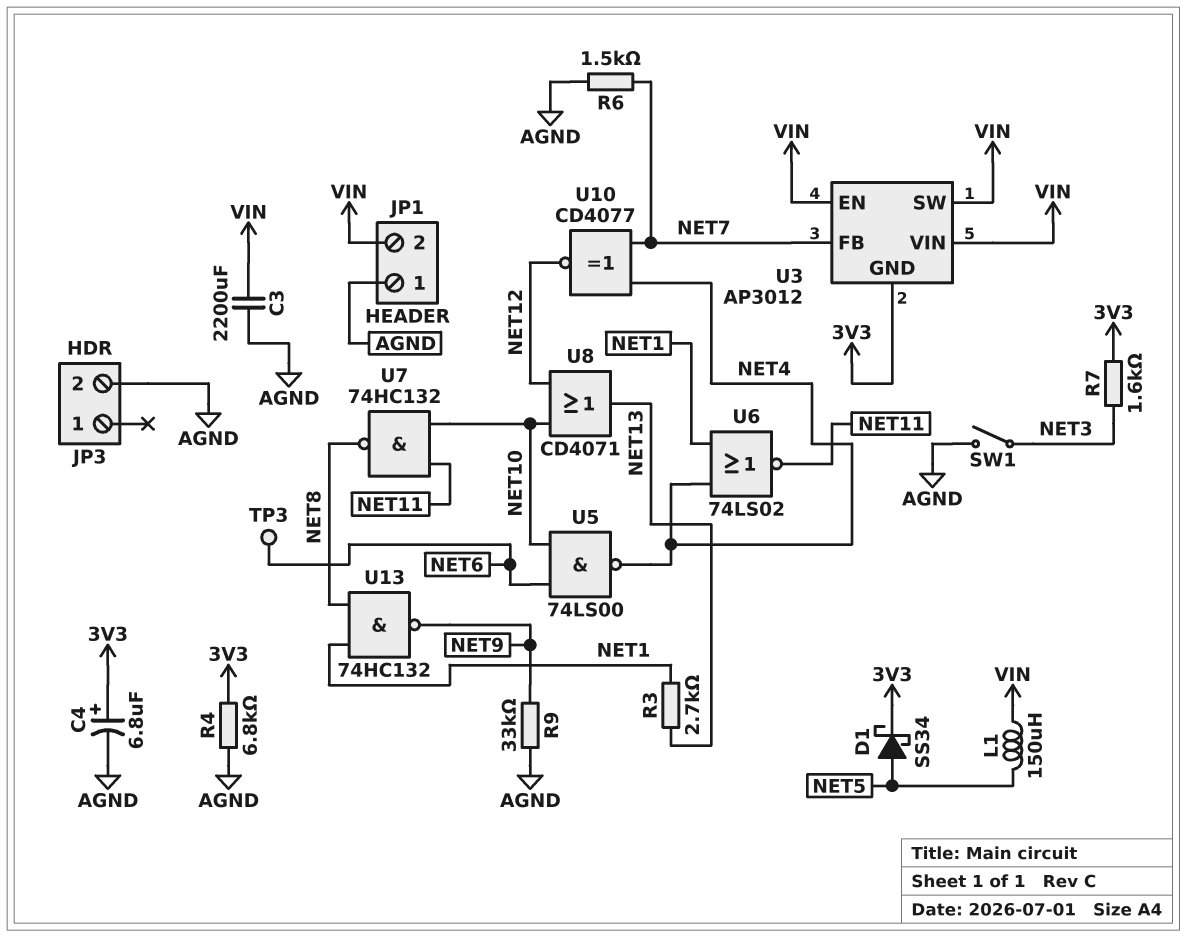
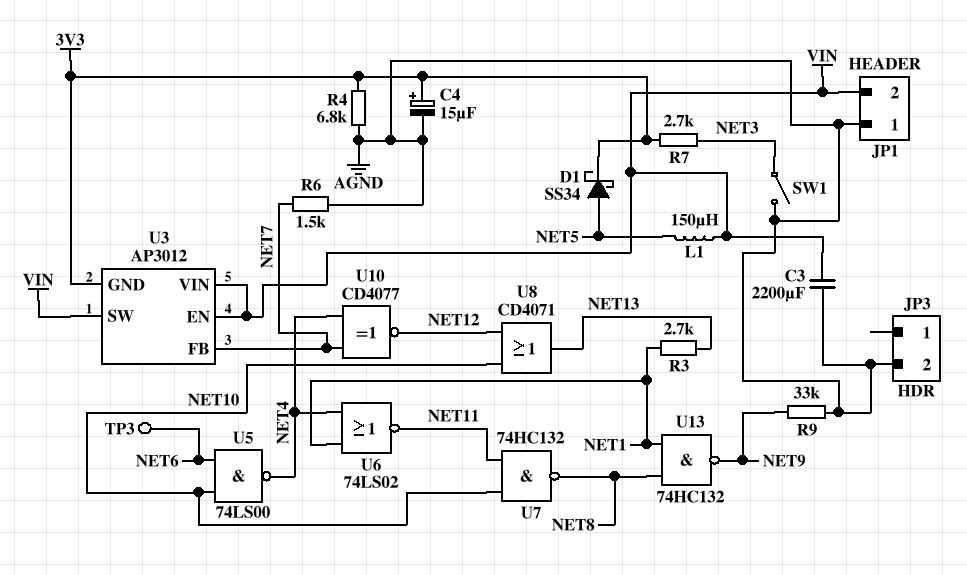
C4: 6.8uF (plus 3V3, minus AGND) -> 15uF (plus 3V3, minus AGND)
R7: 1.6k (3V3, NET3) -> 2.7k (3V3, NET3)

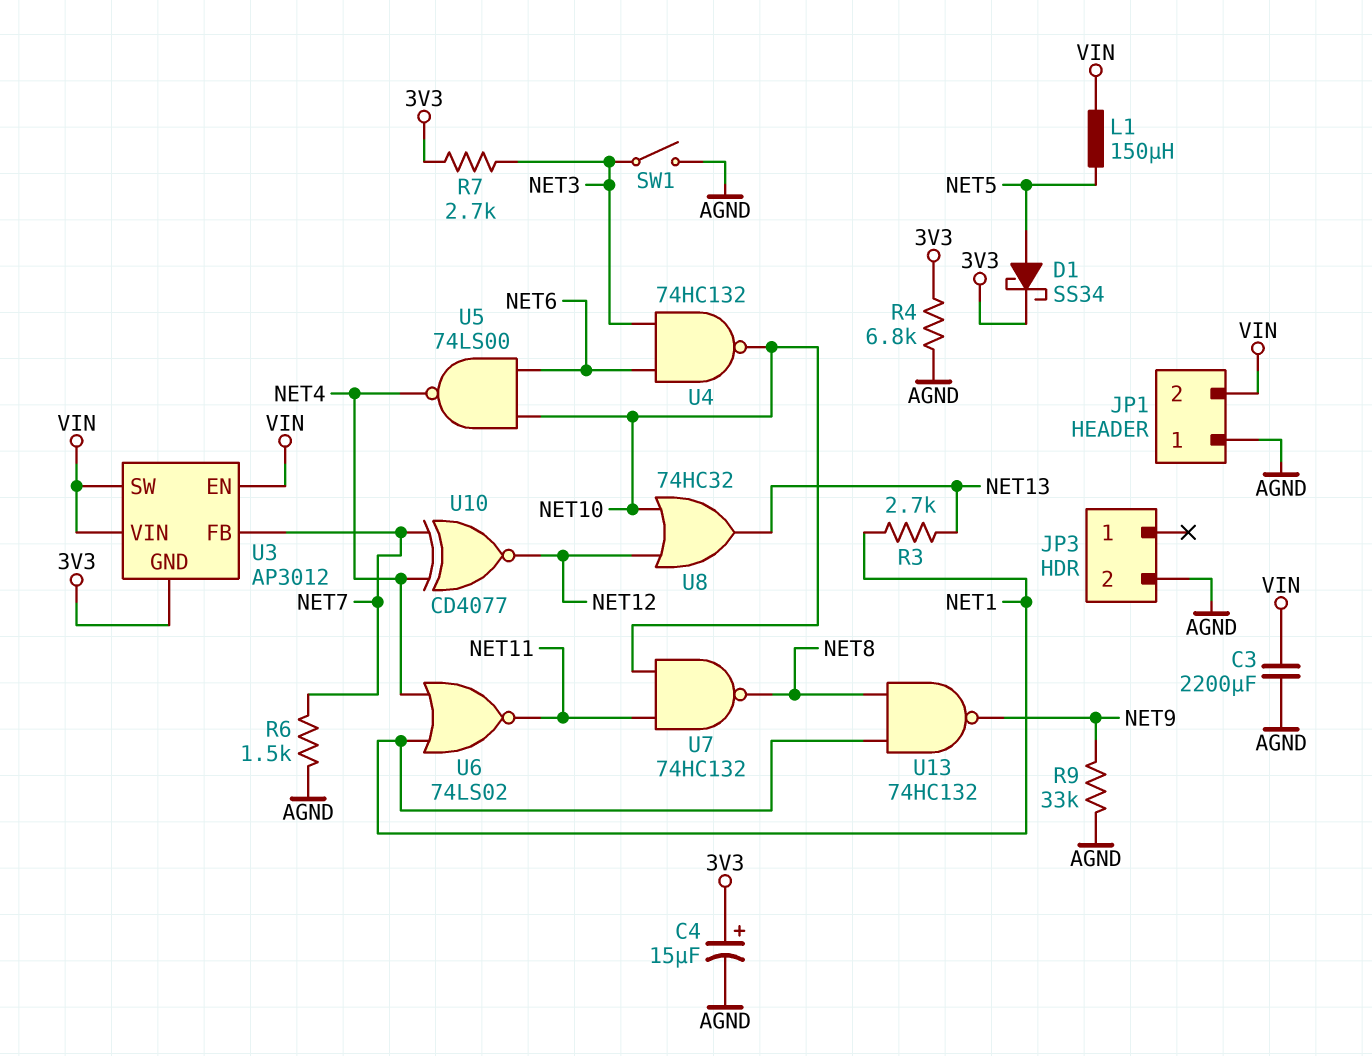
TP3: test point (NET6) -> none
U4: none -> NAND 74HC132 (in NET3, in NET6, out NET10)
U8: OR CD4071 (in NET10, in NET12, out NET13) -> OR 74HC32 (in NET10, in NET12, out NET13)

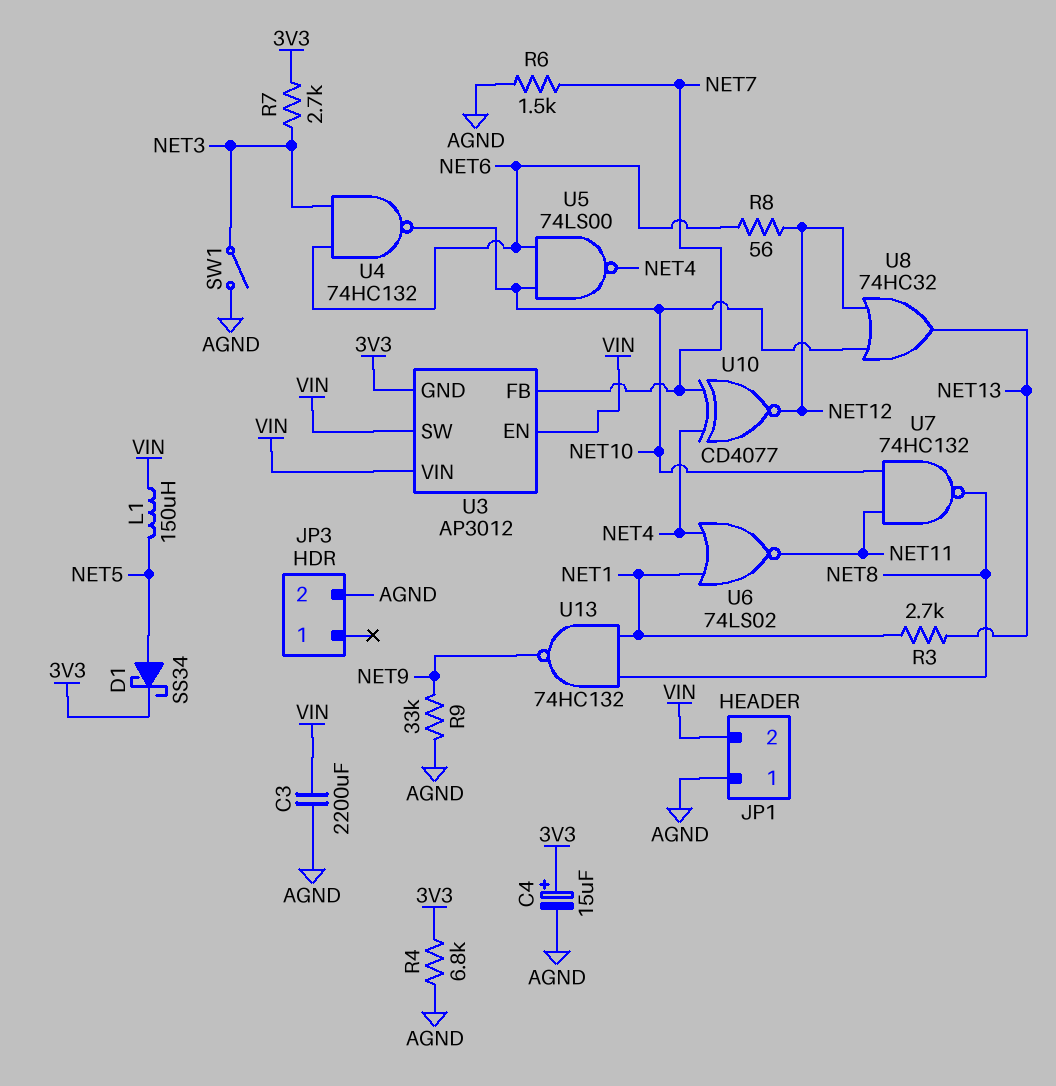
R8: none -> 56 (NET6, NET12)

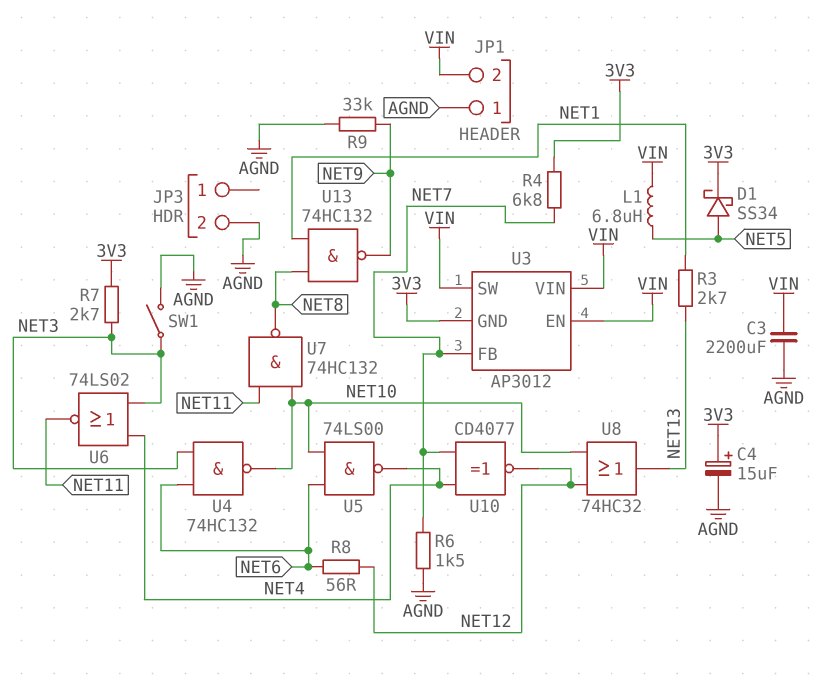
L1: 150uH (NET5, VIN) -> 6.8uH (NET5, VIN)
R4: 6.8k (3V3, AGND) -> 6.8k (3V3, NET7)
U6: NOR 74LS02 (in NET1, in NET4, out NET11) -> NOR 74LS02 (in NET3, in NET4, out NET11)

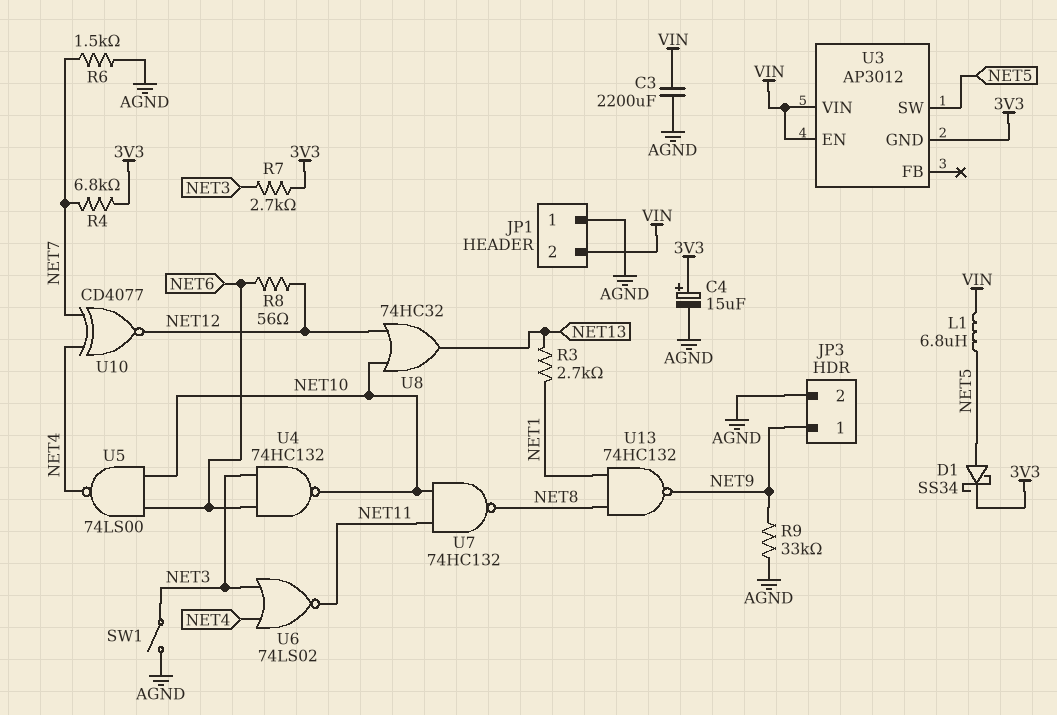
JP3 pin 1: none -> NET9
U3 pin FB: NET7 -> none
U3 pin SW: VIN -> NET5

